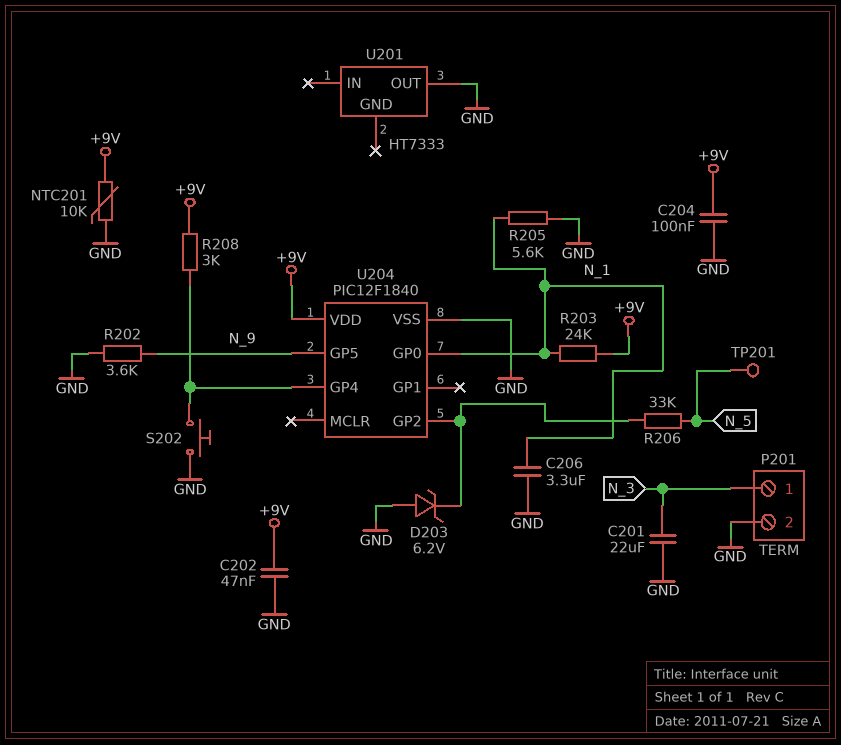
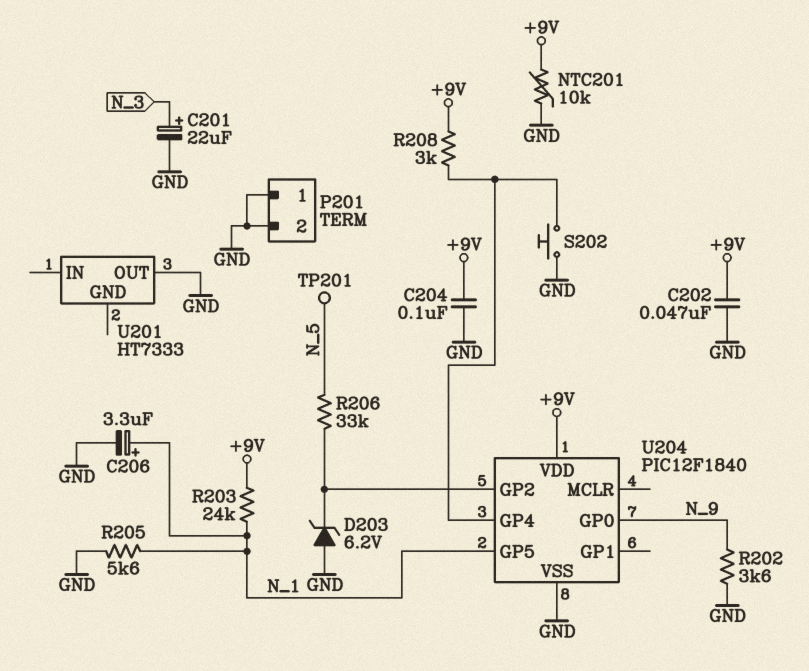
C201: 22uF (GND, N_3) -> 22uF (plus N_3, minus GND)
C206: 3.3uF (GND, N_1) -> 3.3uF (plus N_1, minus GND)
P201 pin 1: N_3 -> GND
U204 pin GP0: N_1 -> N_9
U204 pin GP5: N_9 -> N_1

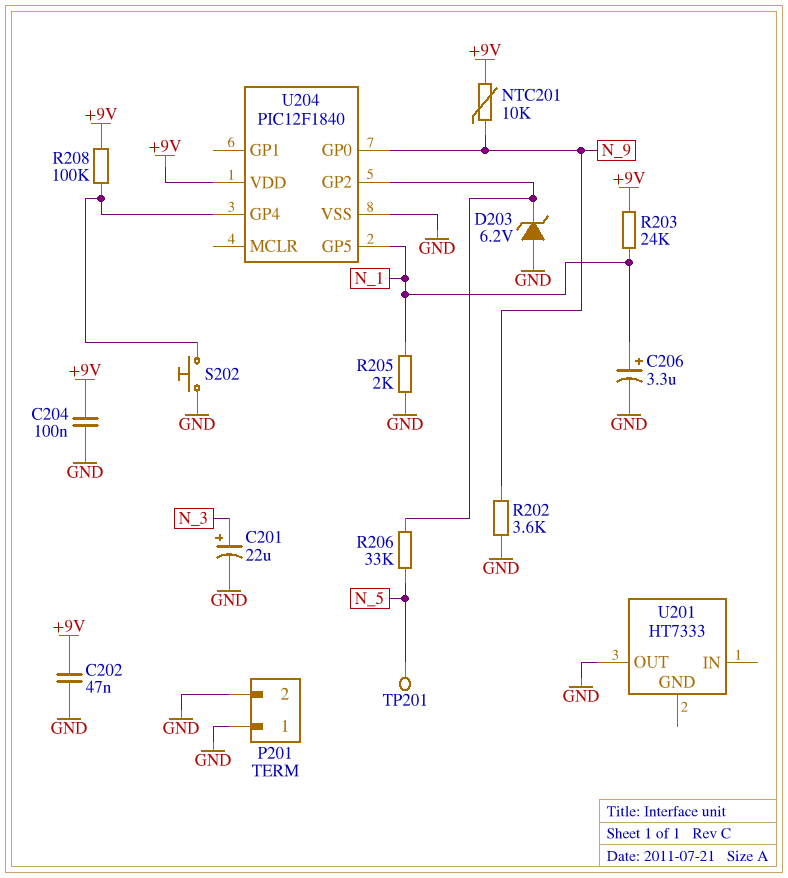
NTC201: 10k (+9V, GND) -> 10k (+9V, N_9)
R205: 5.6k (GND, N_1) -> 2k (GND, N_1)
R208: 3k (+9V, U204/GP4) -> 100k (+9V, U204/GP4)

